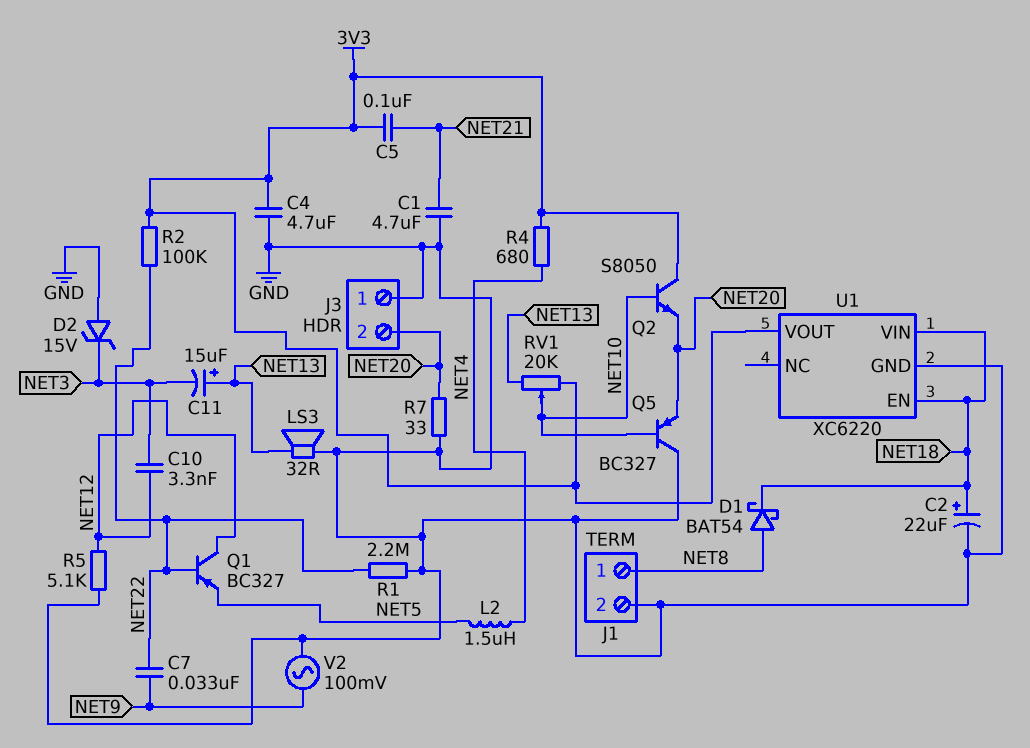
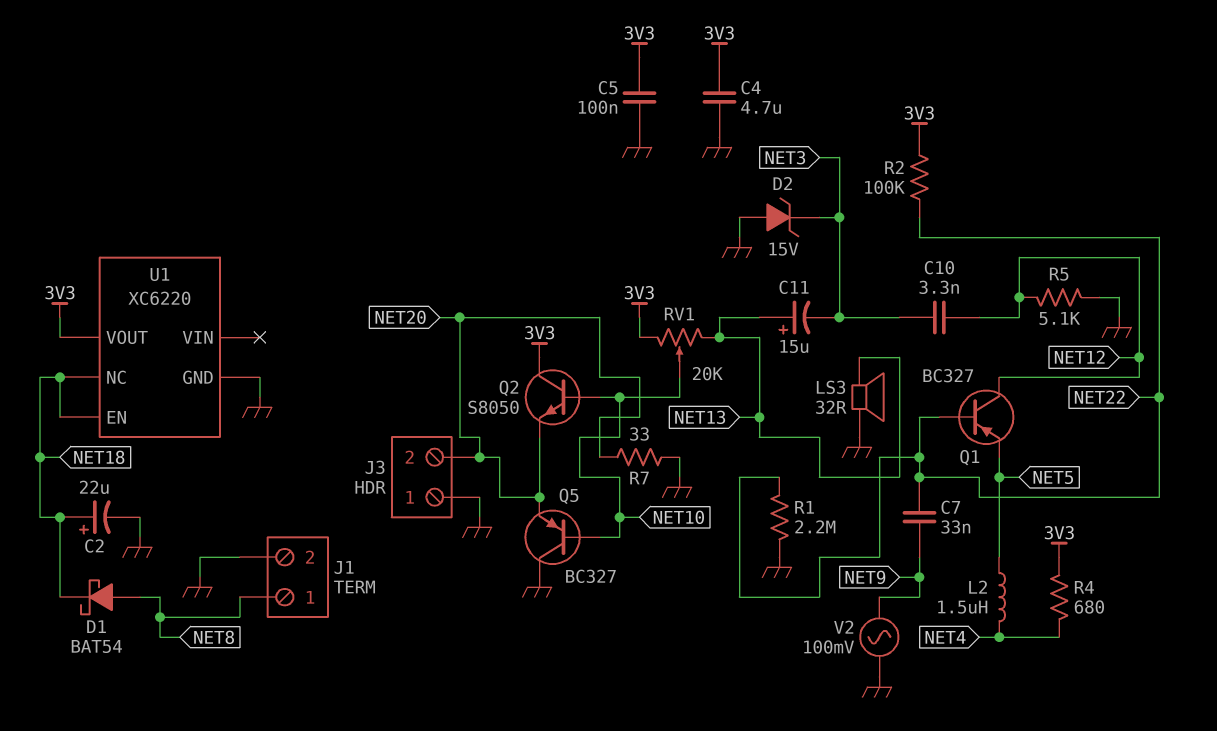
C1: 4.7uF (GND, NET21) -> none
C5: 100nF (3V3, NET21) -> 100nF (3V3, GND)
U1 pin NC: none -> NET18
U1 pin VIN: NET18 -> none

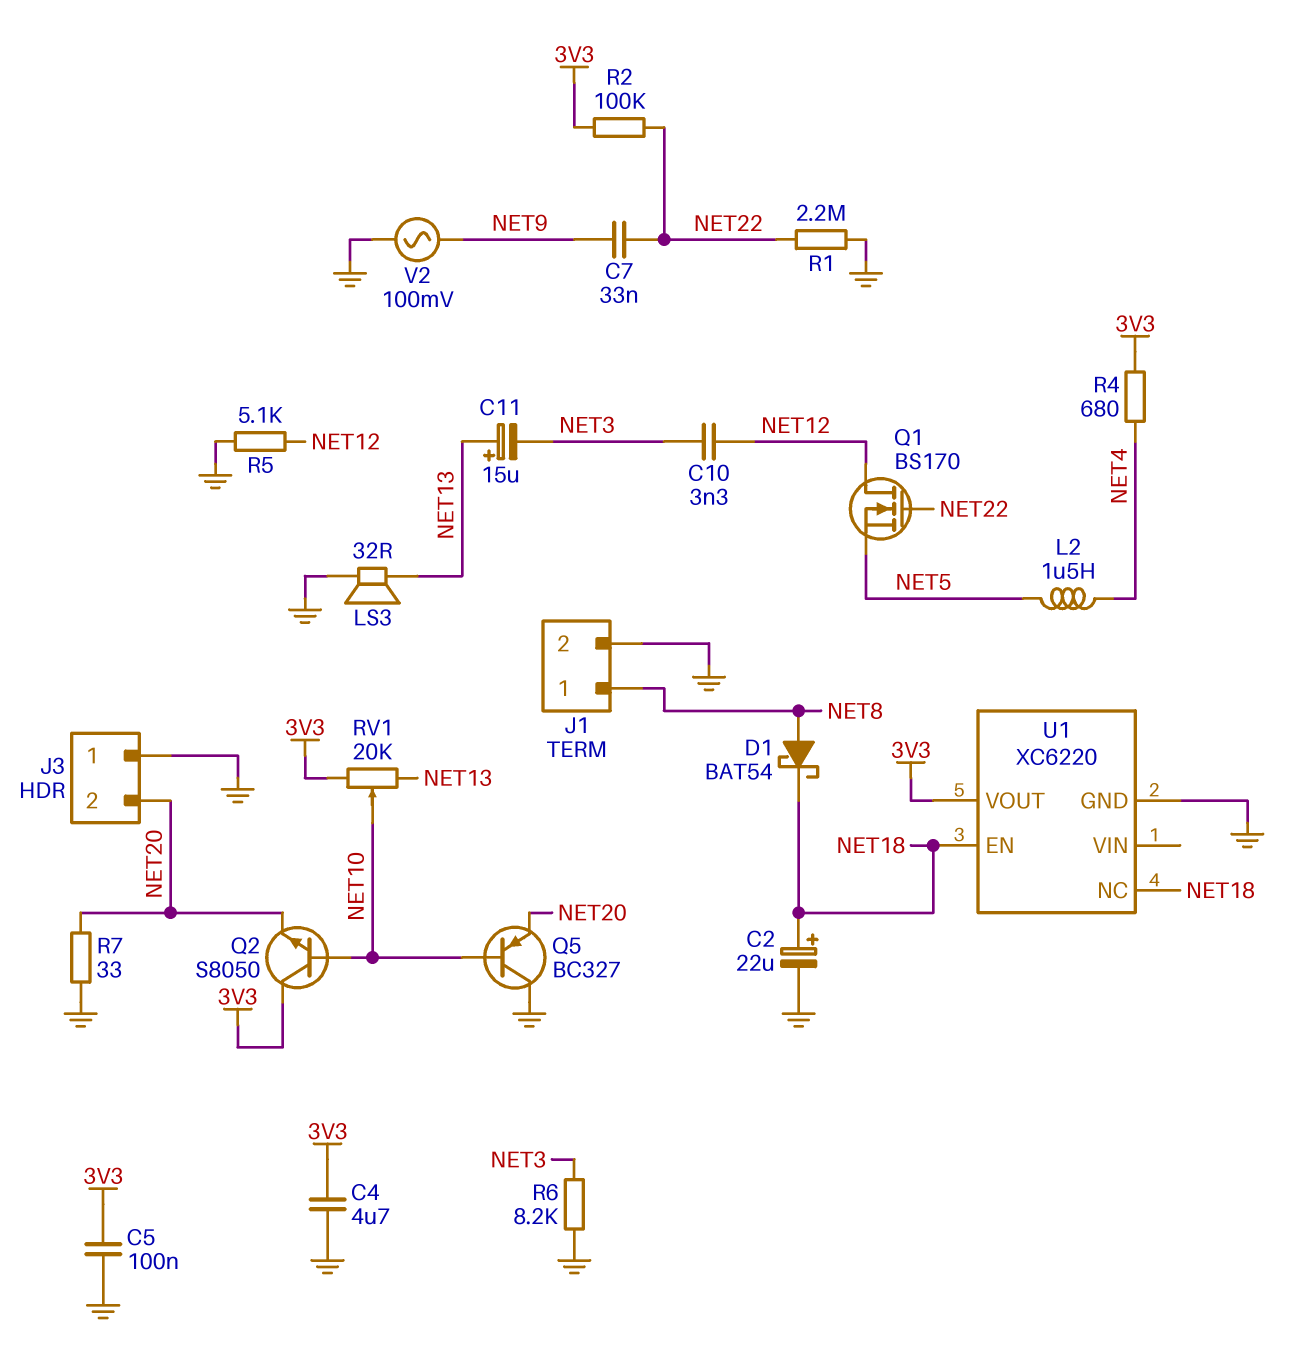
D2: zener 15V (A GND, K NET3) -> none
Q1: PNP BC327 (B NET22, C NET12, E NET5) -> NMOS BS170 (G NET22, D NET12, S NET5)
R6: none -> 8.2k (GND, NET3)

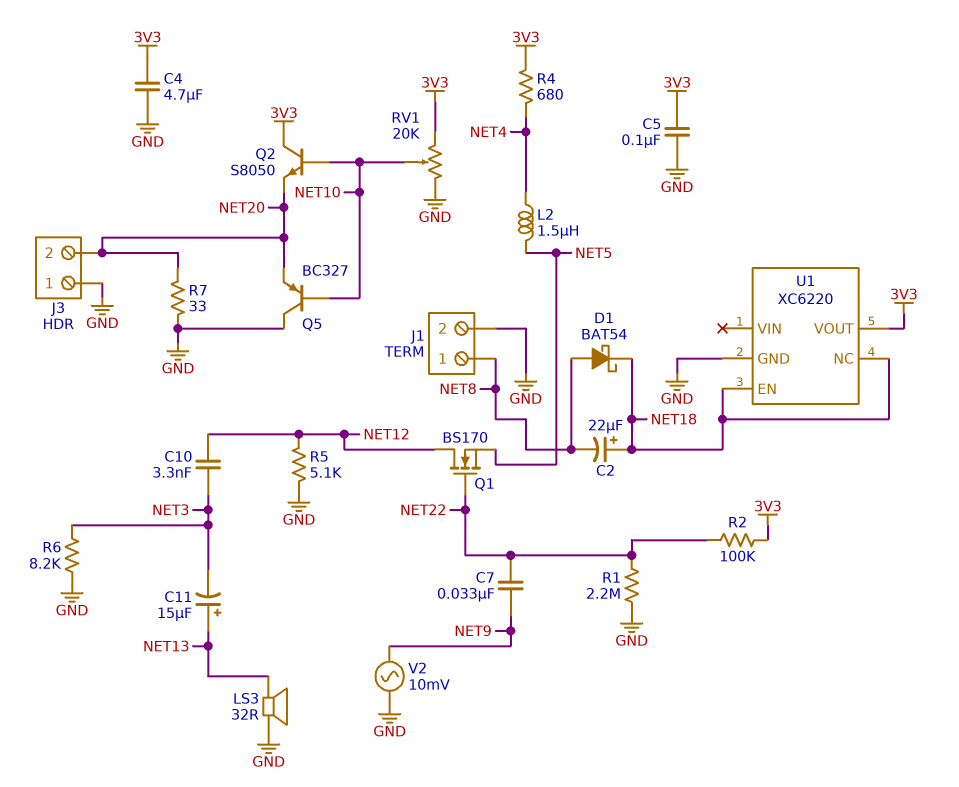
C2: 22uF (plus NET18, minus GND) -> 22uF (plus NET18, minus NET8)
RV1: 20k (3V3, NET13, wiper NET10) -> 20k (3V3, GND, wiper NET10)
V2: AC 100mV (GND, NET9) -> AC 10mV (GND, NET9)

